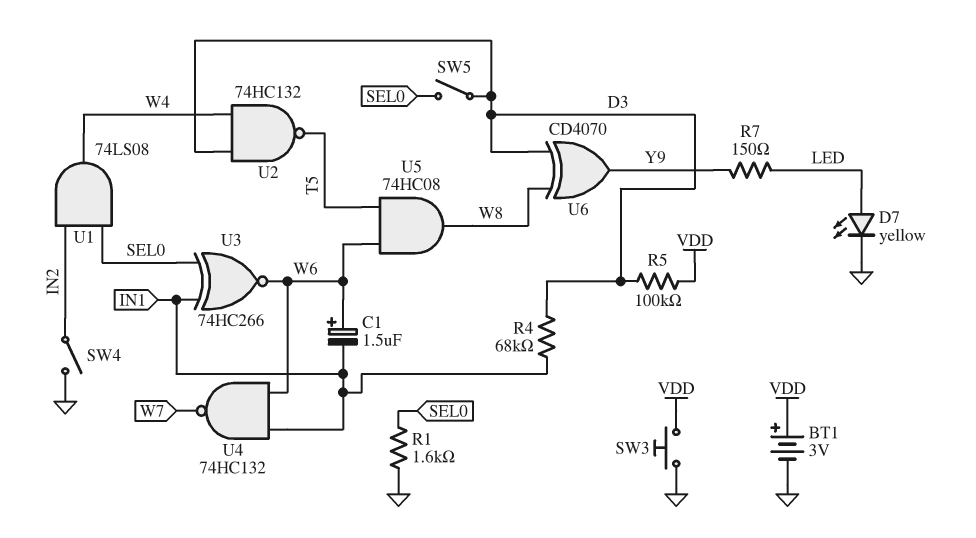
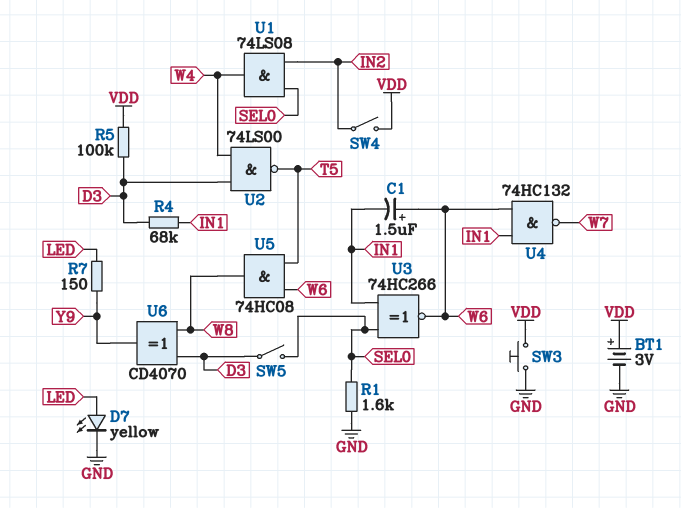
SW4: switch (GND, IN2) -> switch (IN2, VDD)
U2: NAND 74HC132 (in D3, in W4, out T5) -> NAND 74LS00 (in D3, in W4, out T5)

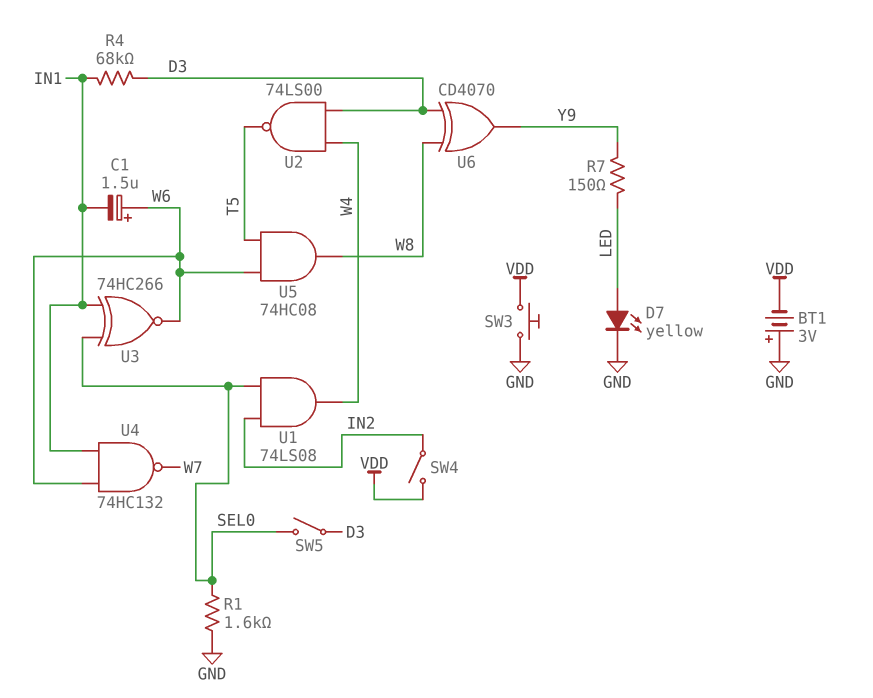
BT1: 3V (plus VDD, minus GND) -> 3V (plus GND, minus VDD)
R5: 100k (D3, VDD) -> none

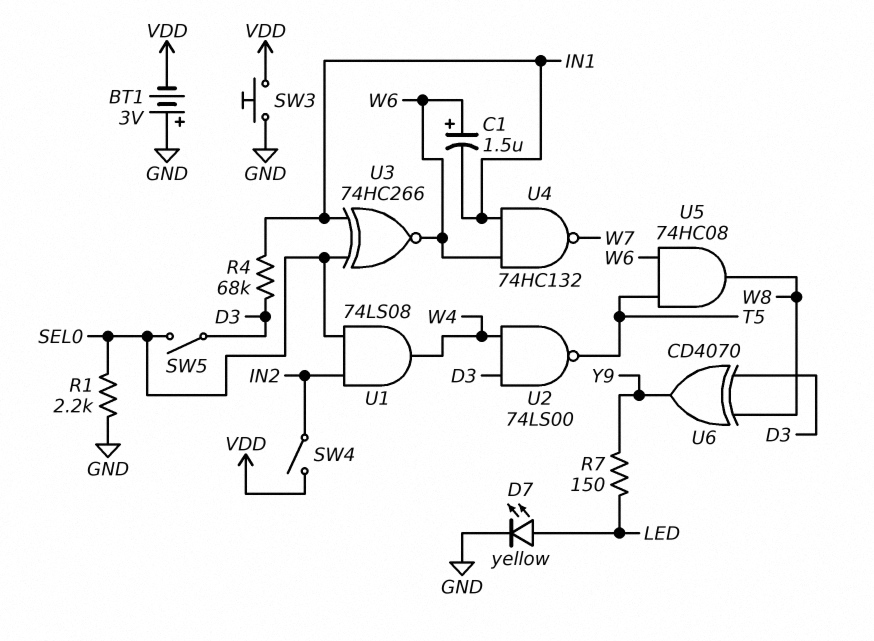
R1: 1.6k (GND, SEL0) -> 2.2k (GND, SEL0)

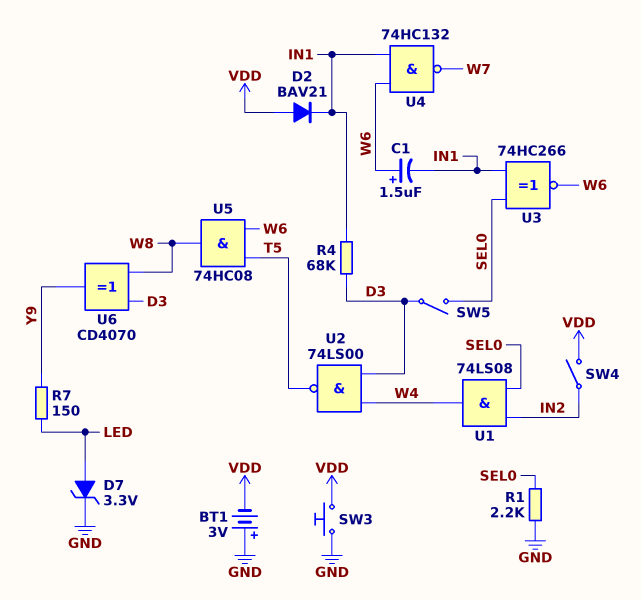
D2: none -> diode BAV21 (A VDD, K IN1)
D7: LED yellow (A LED, K GND) -> zener 3.3V (A LED, K GND)

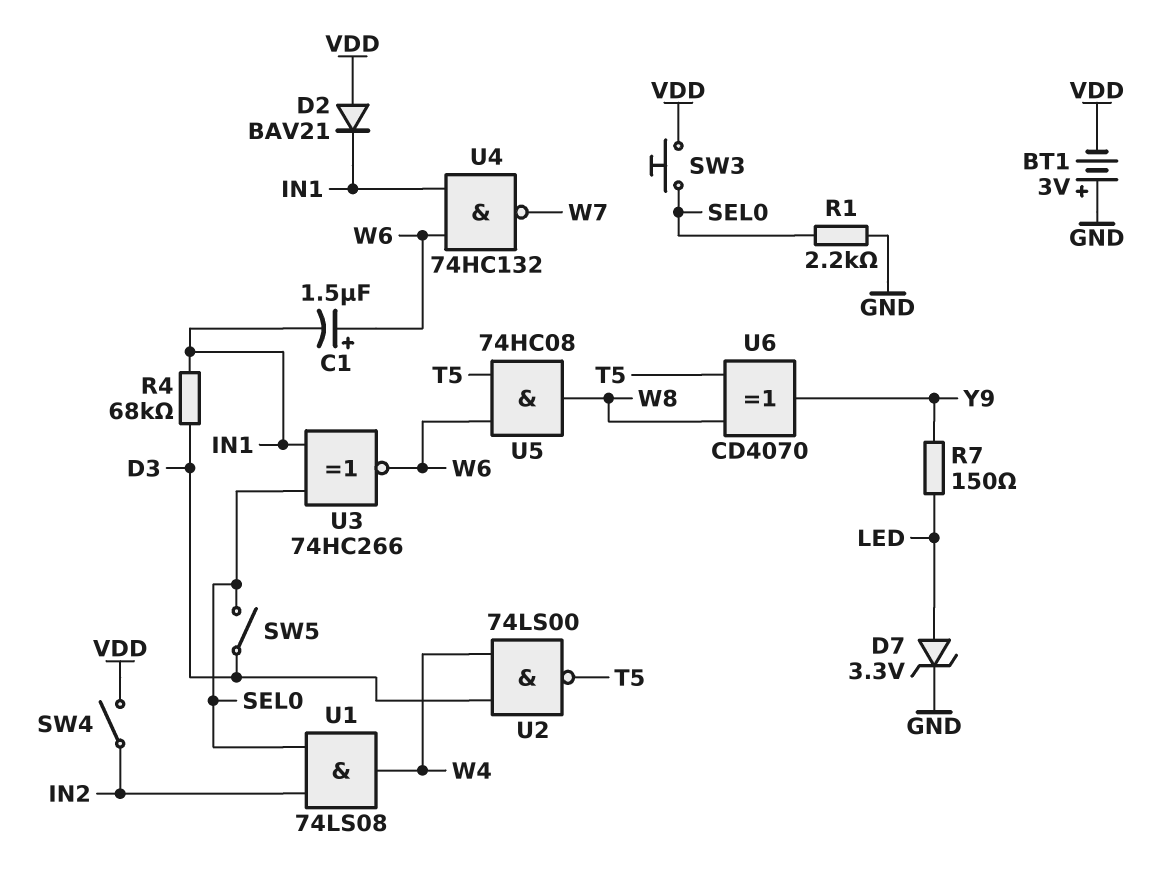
SW3: button (GND, VDD) -> button (SEL0, VDD)
U6: XOR CD4070 (in D3, in W8, out Y9) -> XOR CD4070 (in T5, in W8, out Y9)

